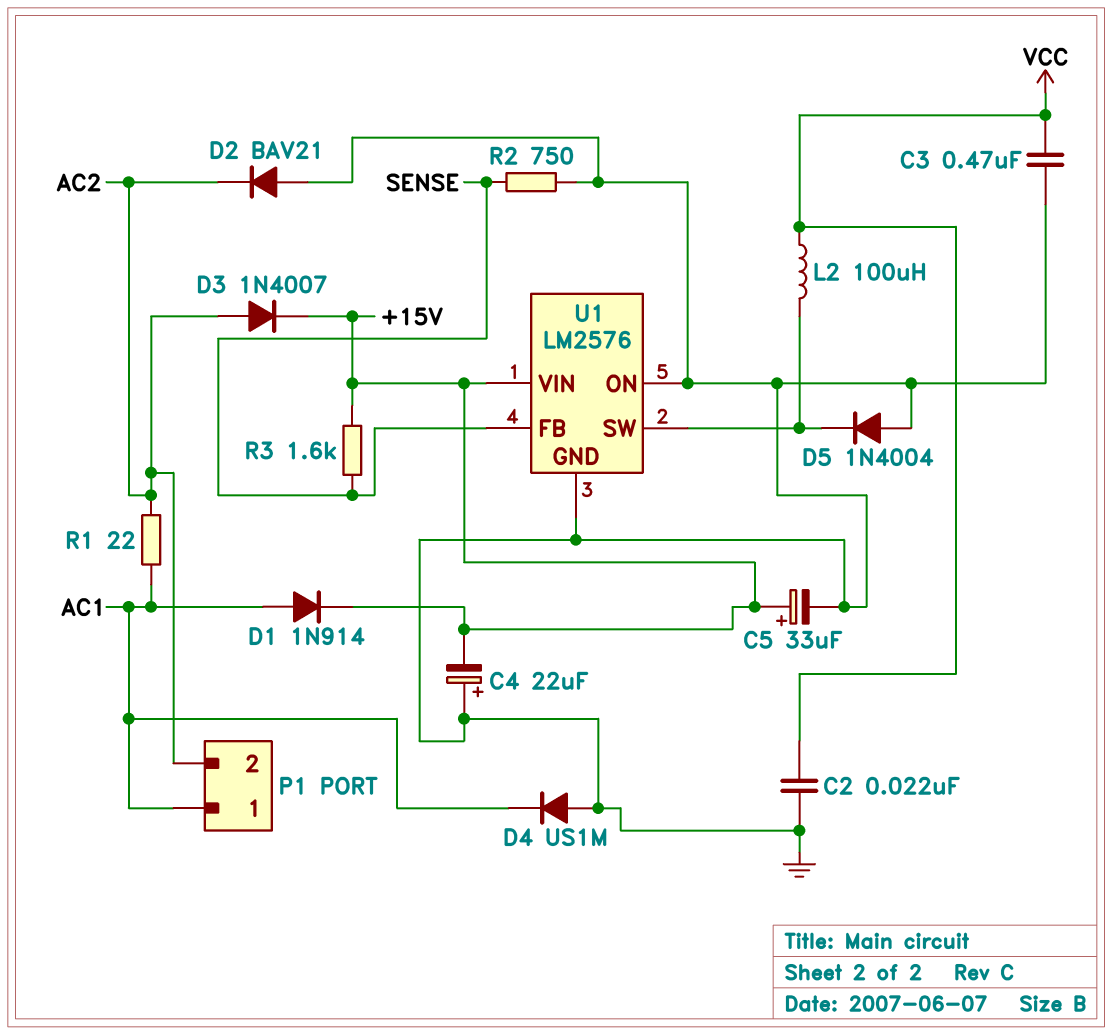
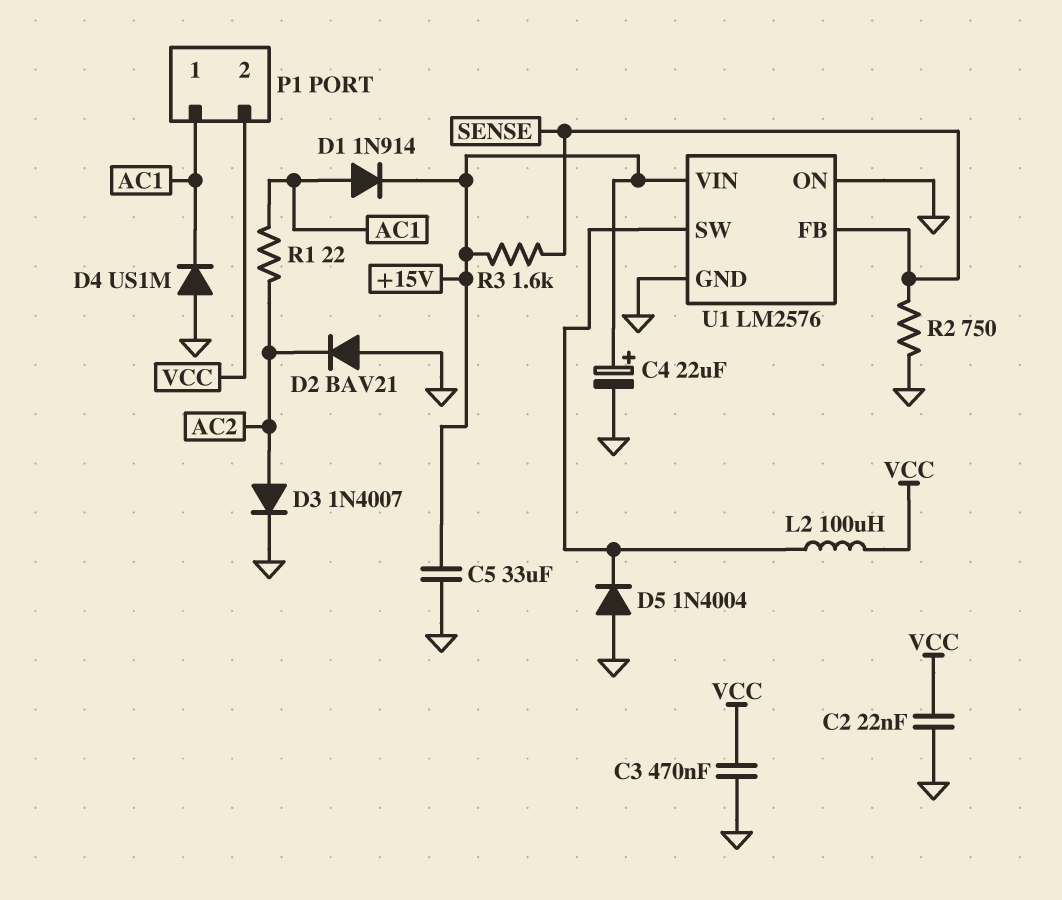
C4: 22uF (plus GND, minus +15V) -> 22uF (plus +15V, minus GND)
C5: 33uF (plus +15V, minus GND) -> 33uF (+15V, GND)
D3: diode 1N4007 (A AC2, K +15V) -> diode 1N4007 (A AC2, K GND)
P1 pin 2: AC2 -> VCC

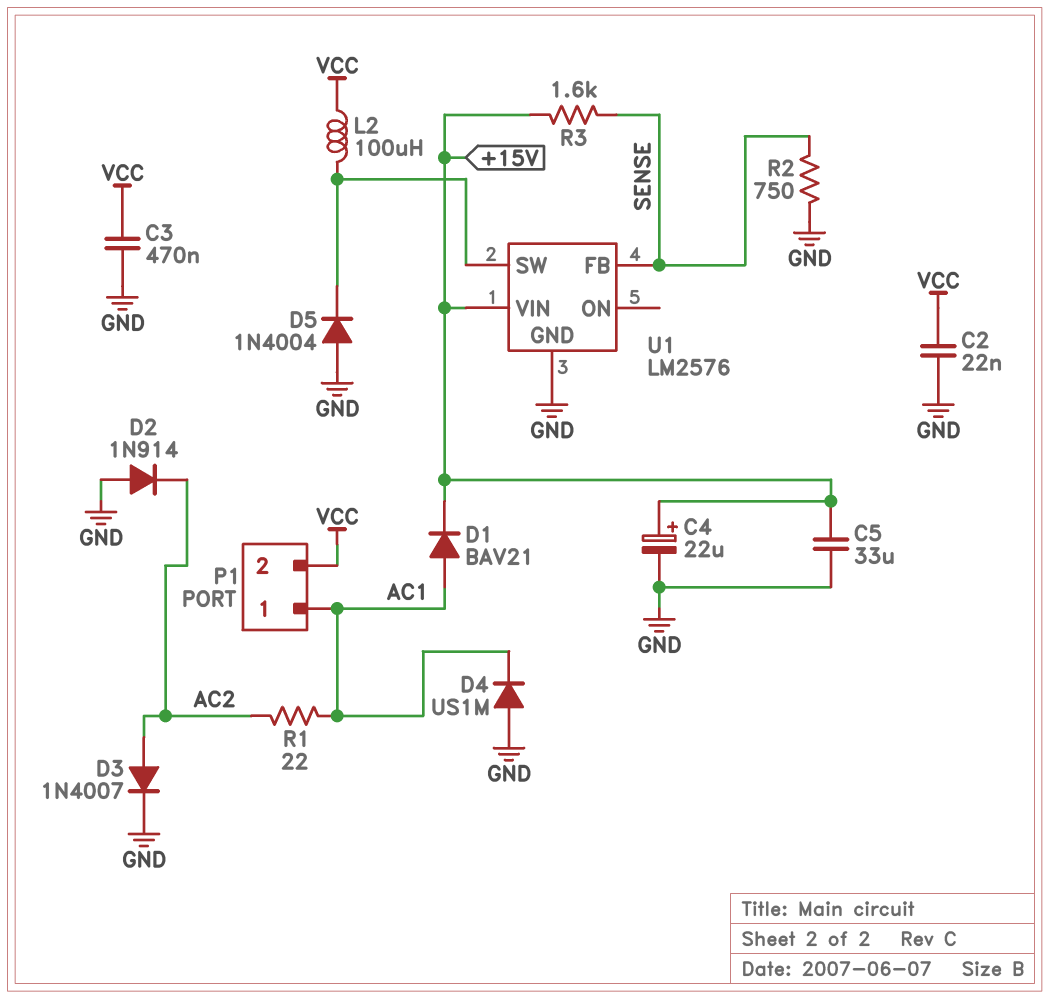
D1: diode 1N914 (A AC1, K +15V) -> diode BAV21 (A AC1, K +15V)
D2: diode BAV21 (A GND, K AC2) -> diode 1N914 (A GND, K AC2)
U1 pin ON: GND -> none

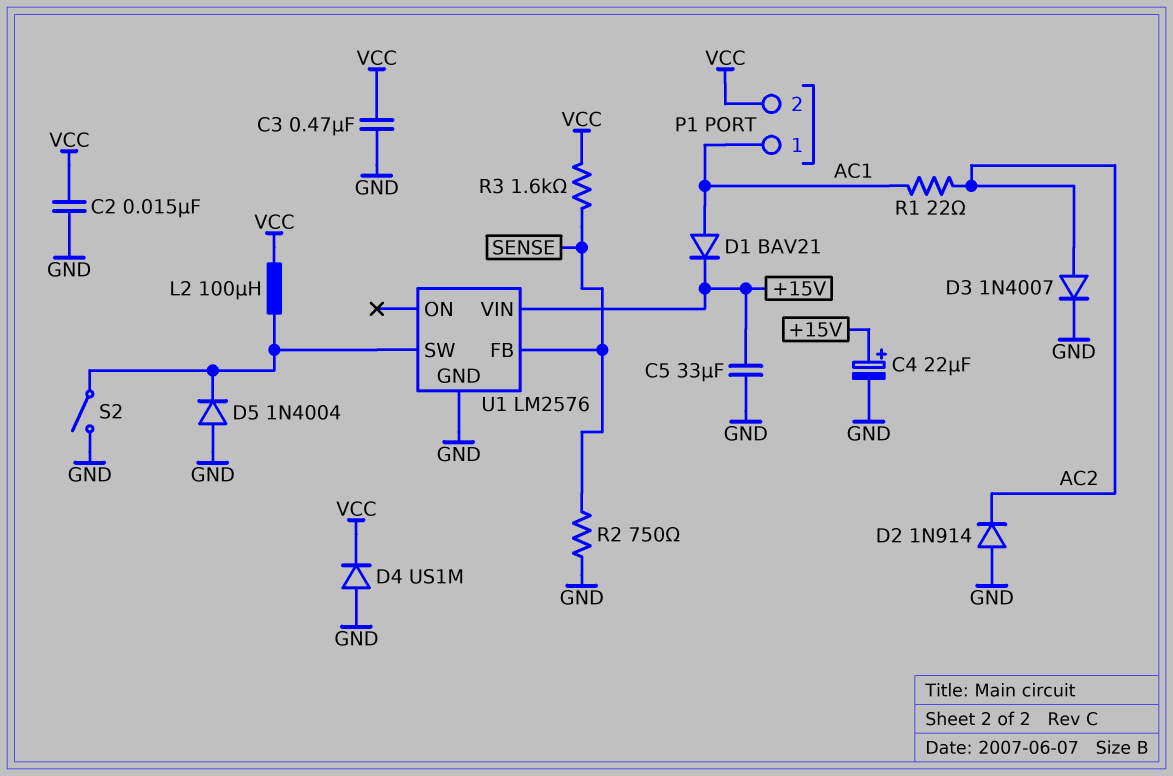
C2: 22nF (GND, VCC) -> 15nF (GND, VCC)
D4: diode US1M (A GND, K AC1) -> diode US1M (A GND, K VCC)
R3: 1.6k (+15V, SENSE) -> 1.6k (SENSE, VCC)
S2: none -> switch (GND, U1/SW)

